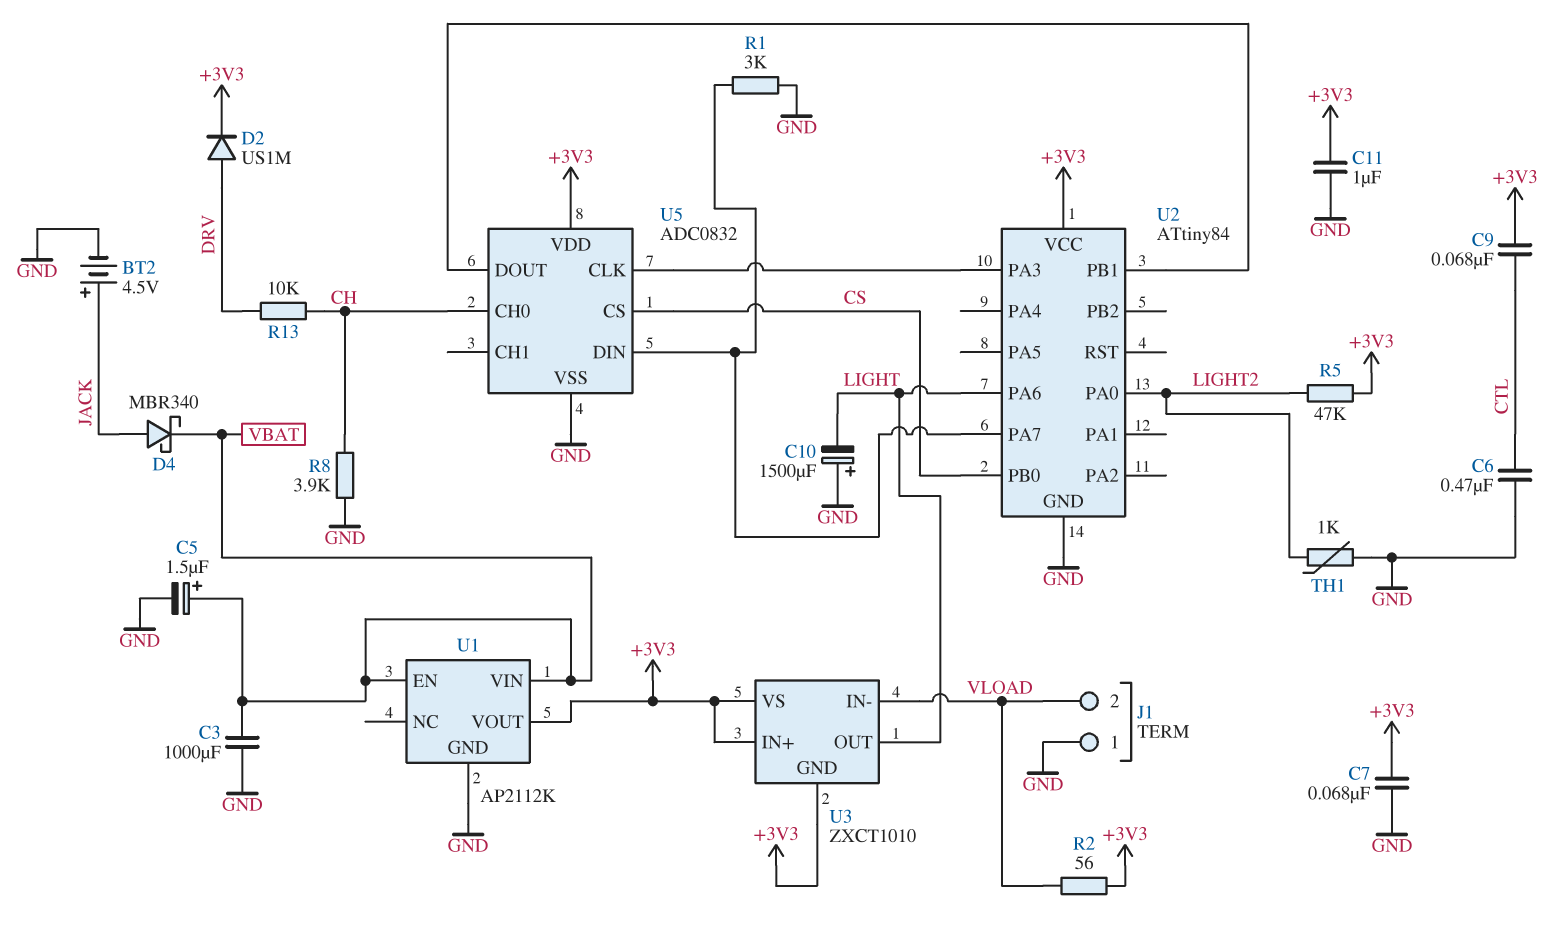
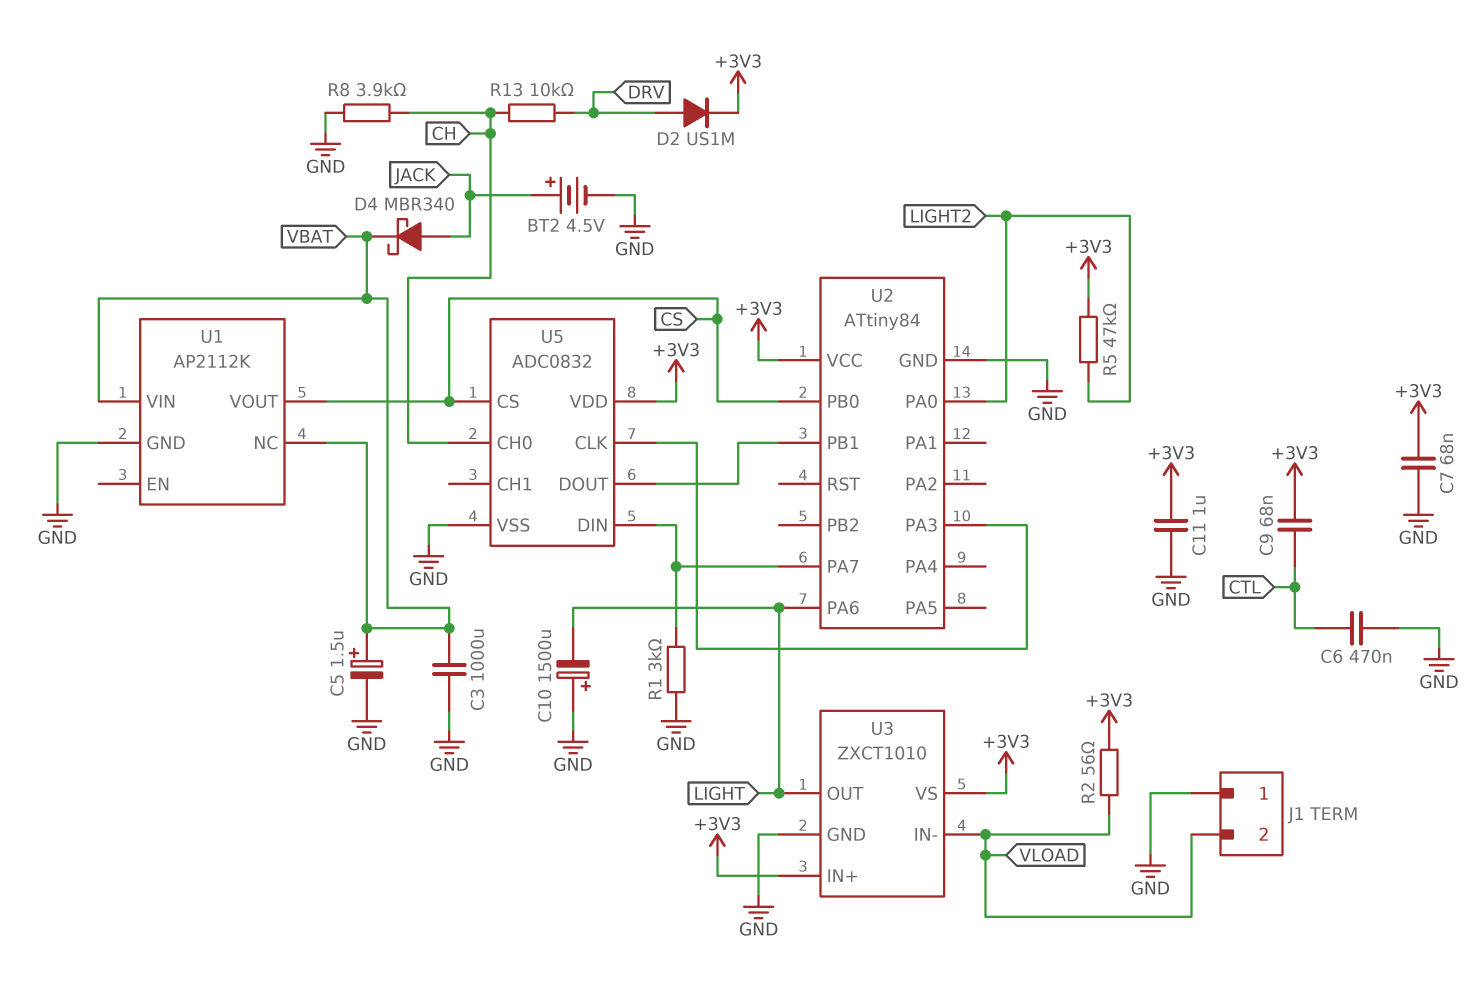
TH1: 1k (GND, LIGHT2) -> none
U1 pin EN: VBAT -> none
U1 pin NC: none -> VBAT
U1 pin VOUT: +3V3 -> CS
U3 pin GND: +3V3 -> GND

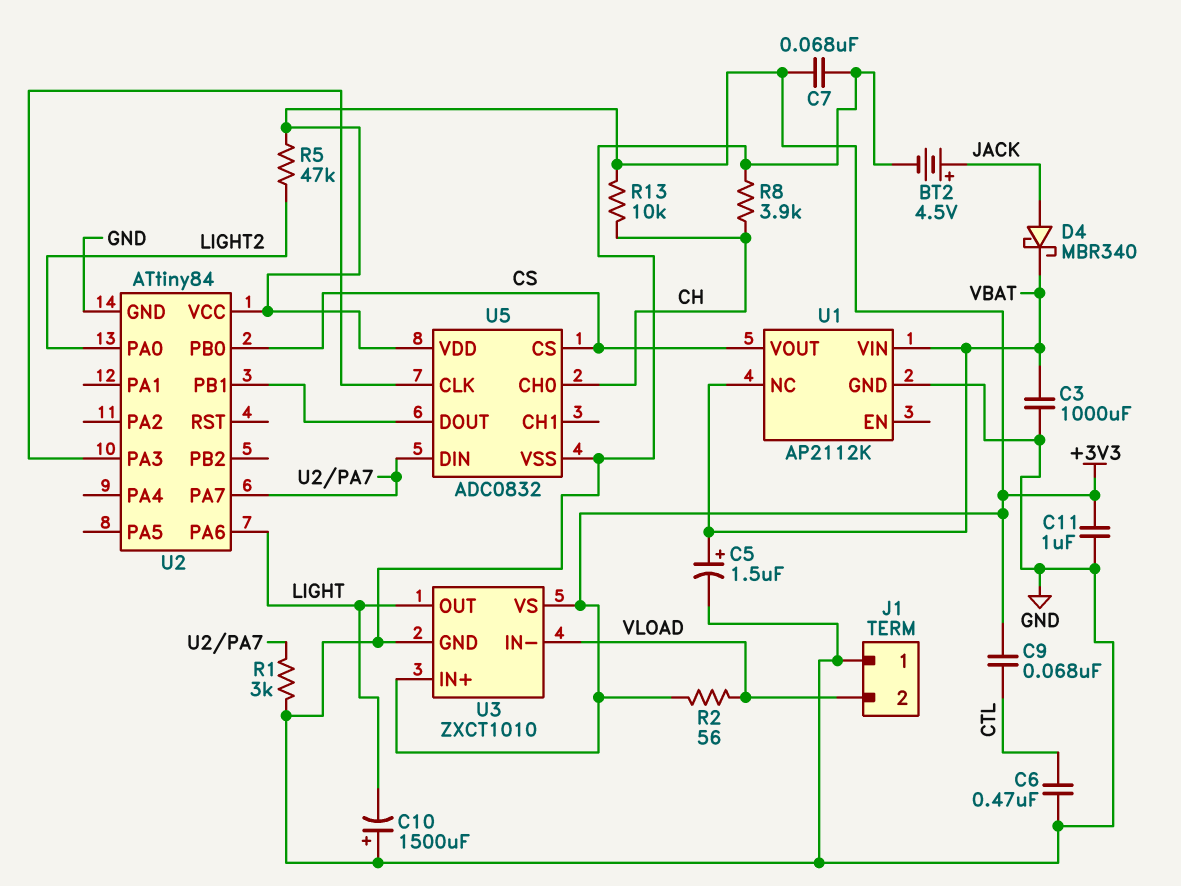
D2: diode US1M (A DRV, K +3V3) -> none
R13: 10k (CH, DRV) -> 10k (+3V3, CH)

